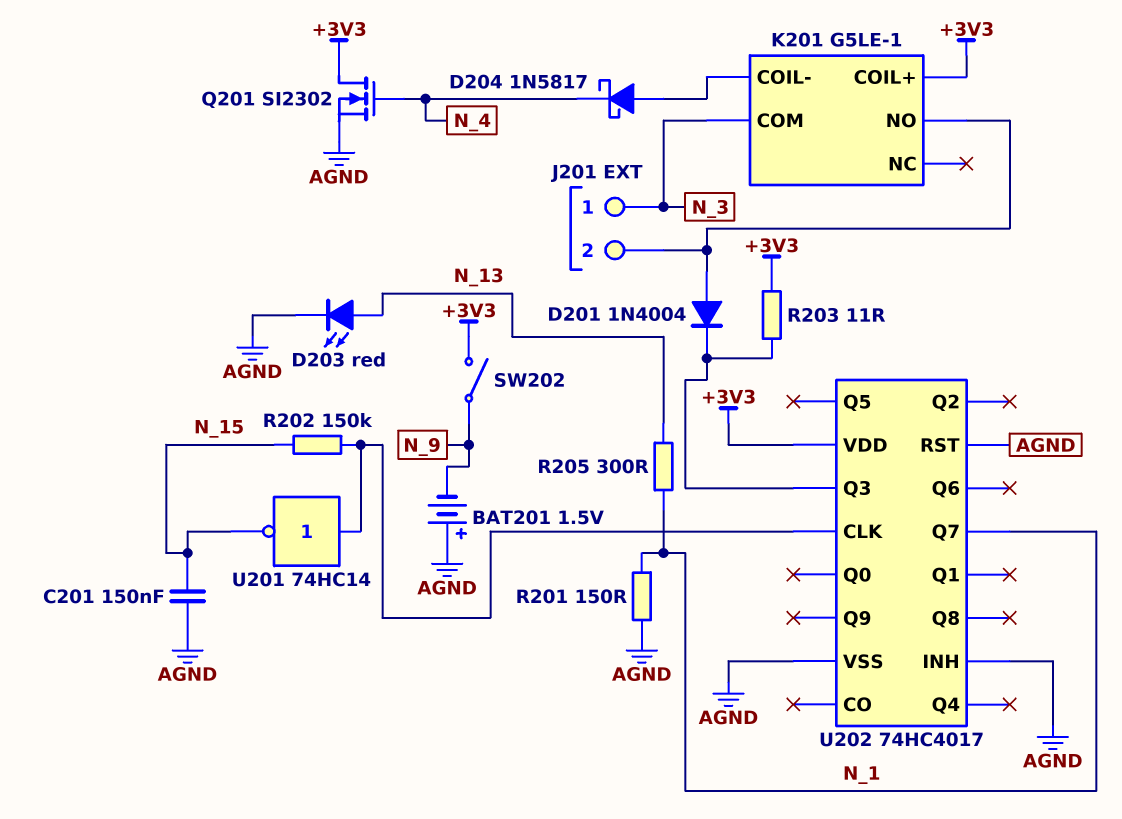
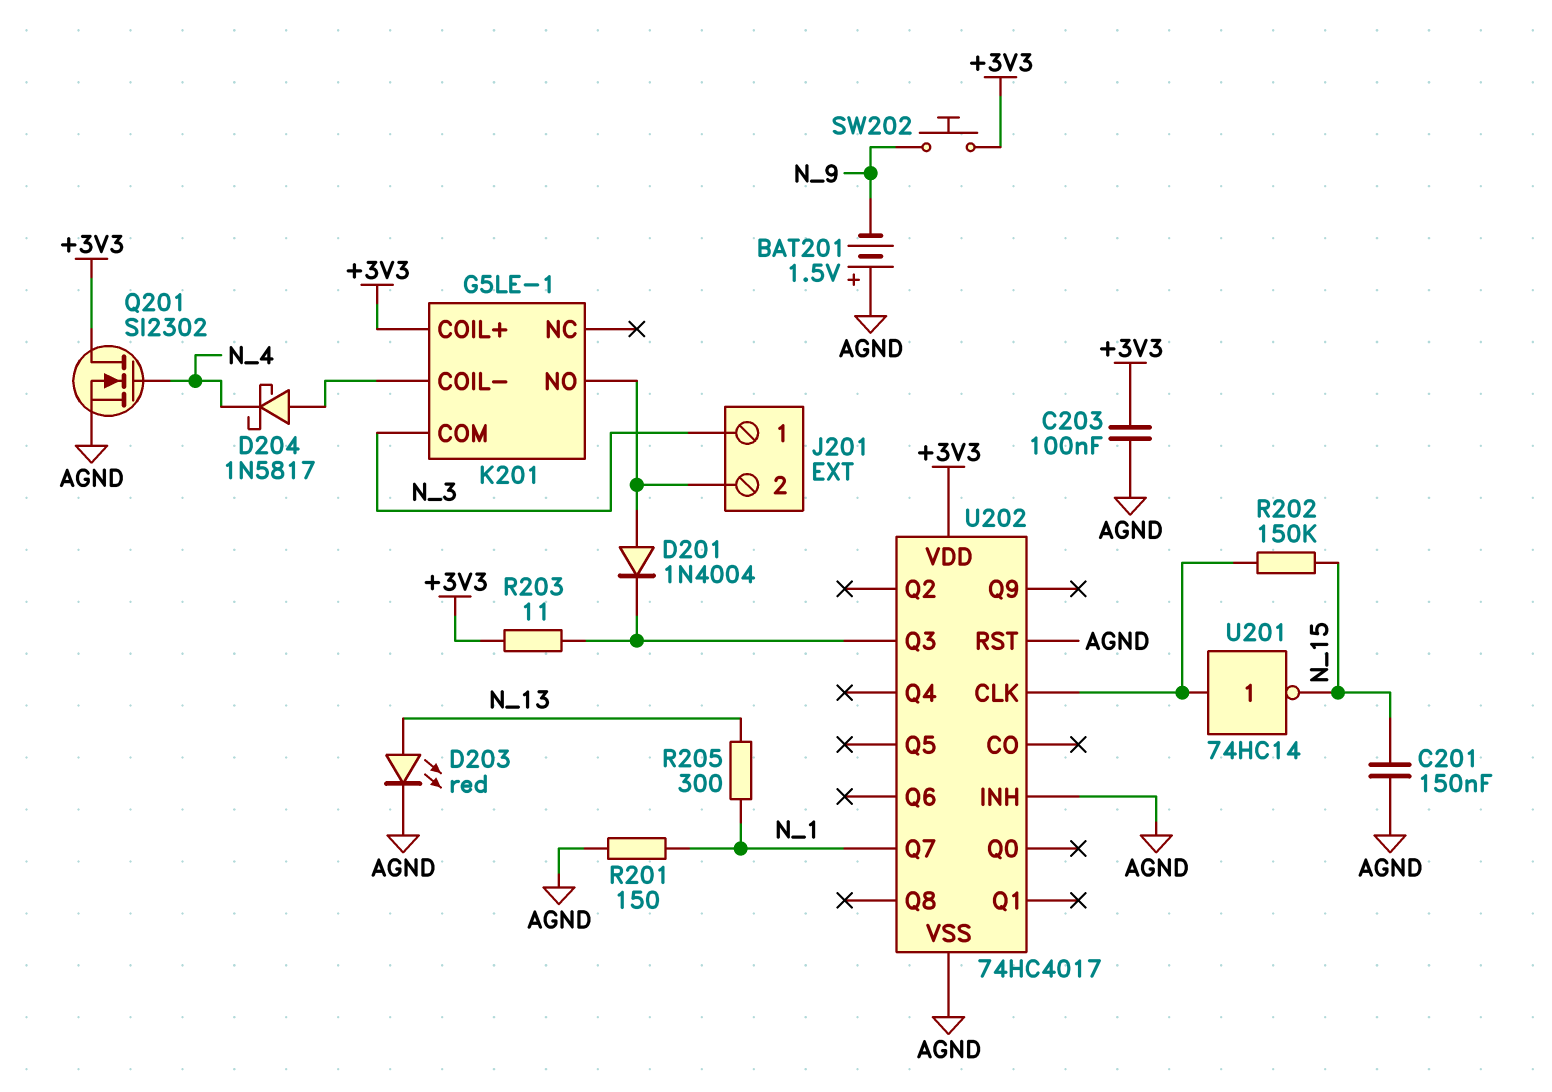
C203: none -> 100nF (+3V3, AGND)
SW202: switch (+3V3, N_9) -> button (+3V3, N_9)

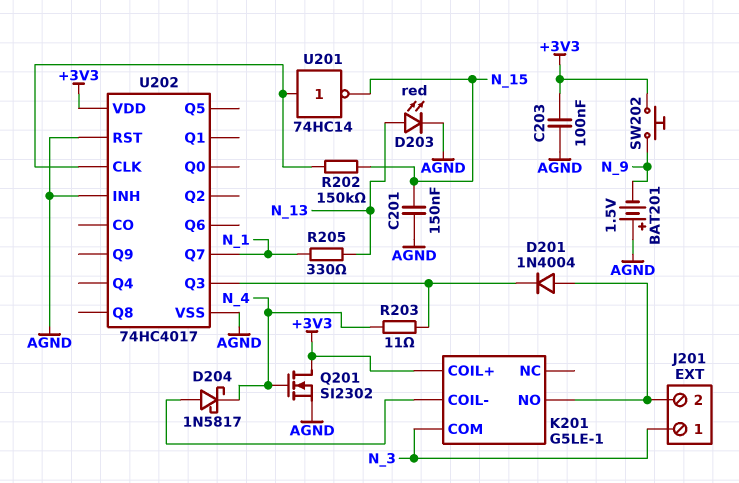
R201: 150 (AGND, N_1) -> none
R203: 11 (+3V3, U202/Q3) -> 11 (N_4, U202/Q3)
R205: 300 (N_1, N_13) -> 330 (N_1, N_13)

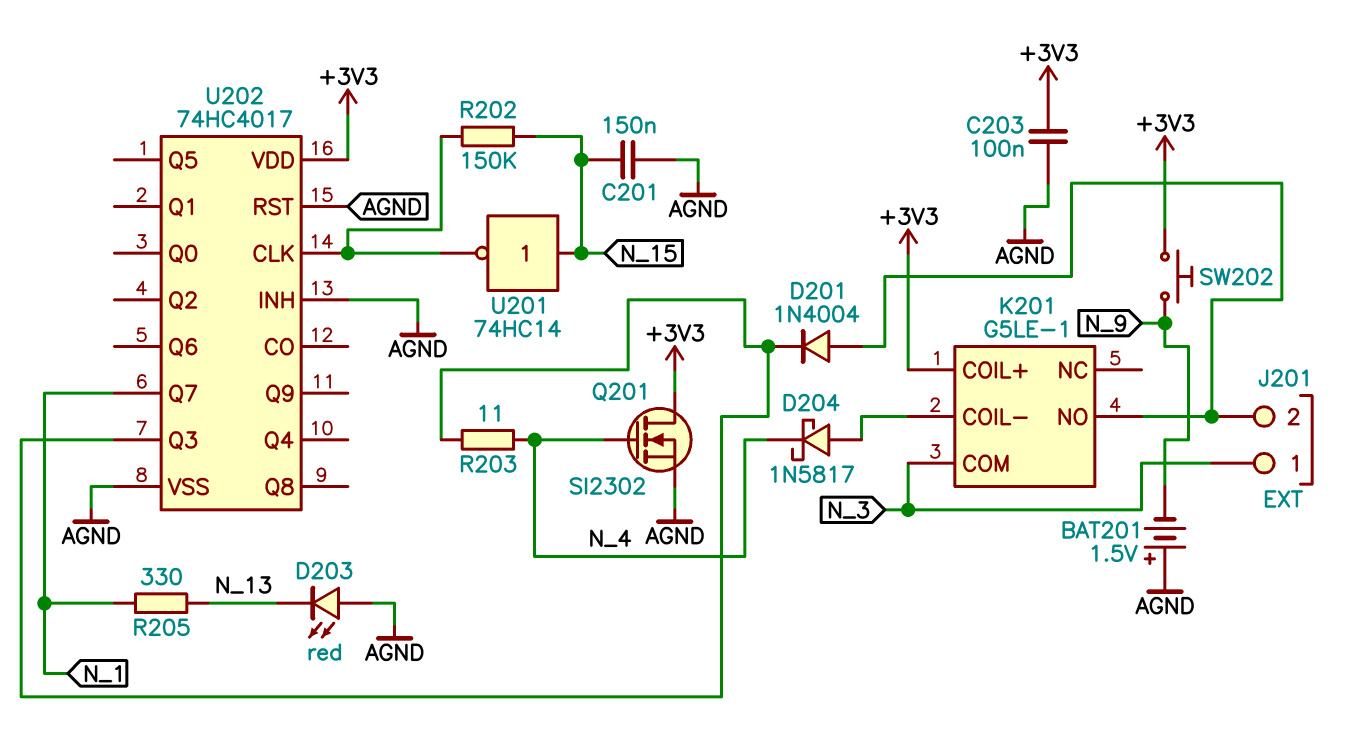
D203: LED red (A N_13, K AGND) -> LED red (A AGND, K N_13)
U201: NOT 74HC14 (in U202/CLK, out N_15) -> NOT 74HC14 (in N_15, out U202/CLK)

